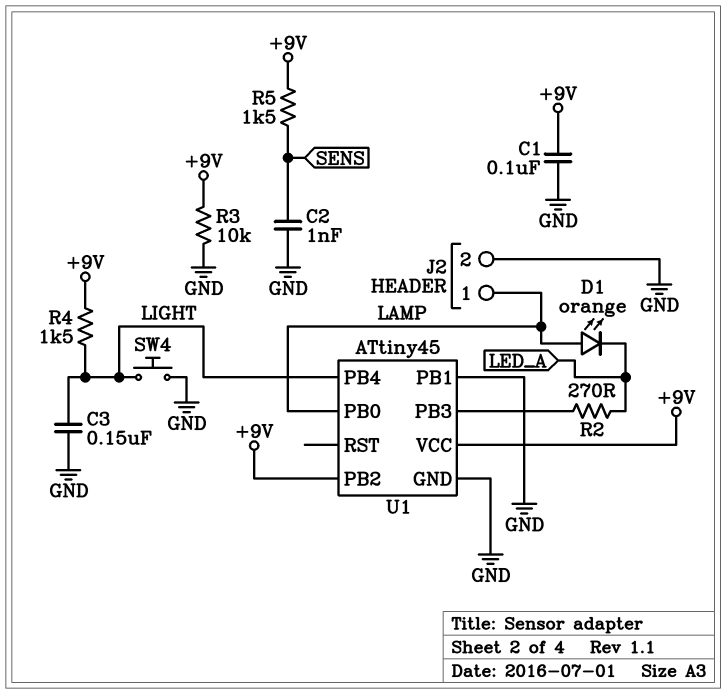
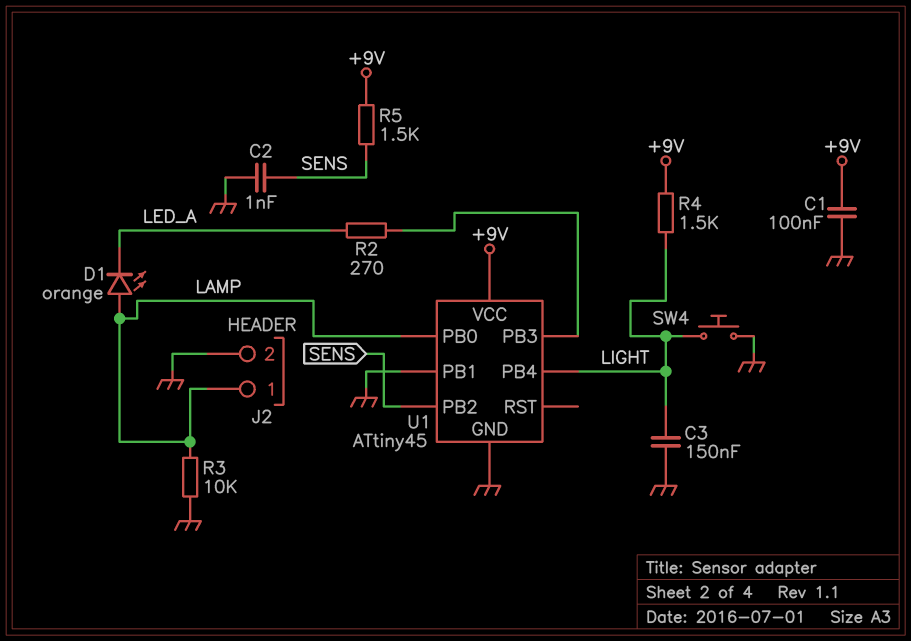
R3: 10k (+9V, GND) -> 10k (GND, LAMP)
U1 pin PB2: +9V -> SENS

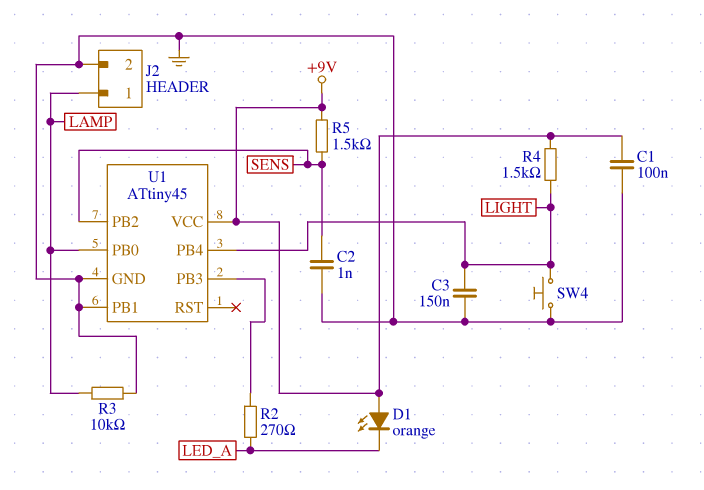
D1: LED orange (A LAMP, K LED_A) -> LED orange (A +9V, K LED_A)

